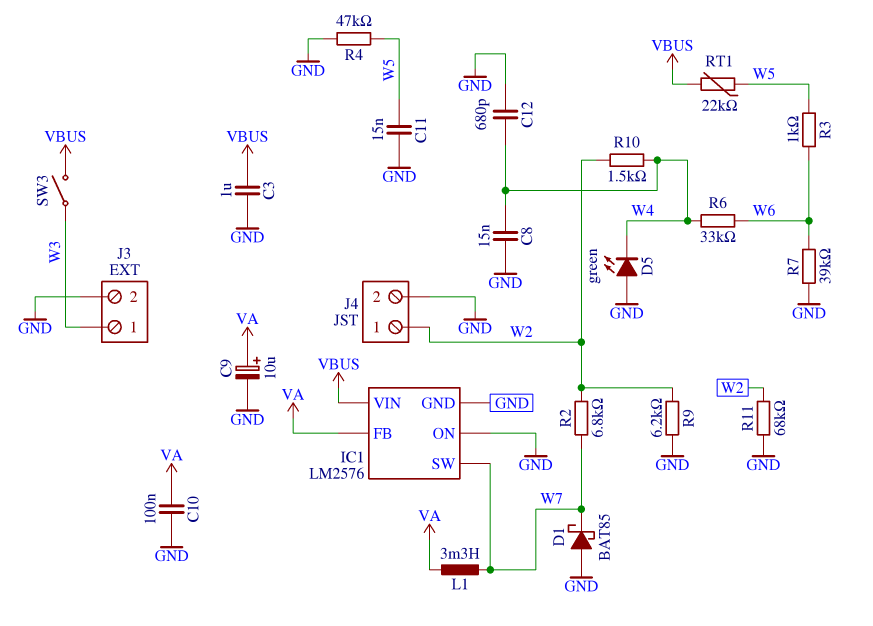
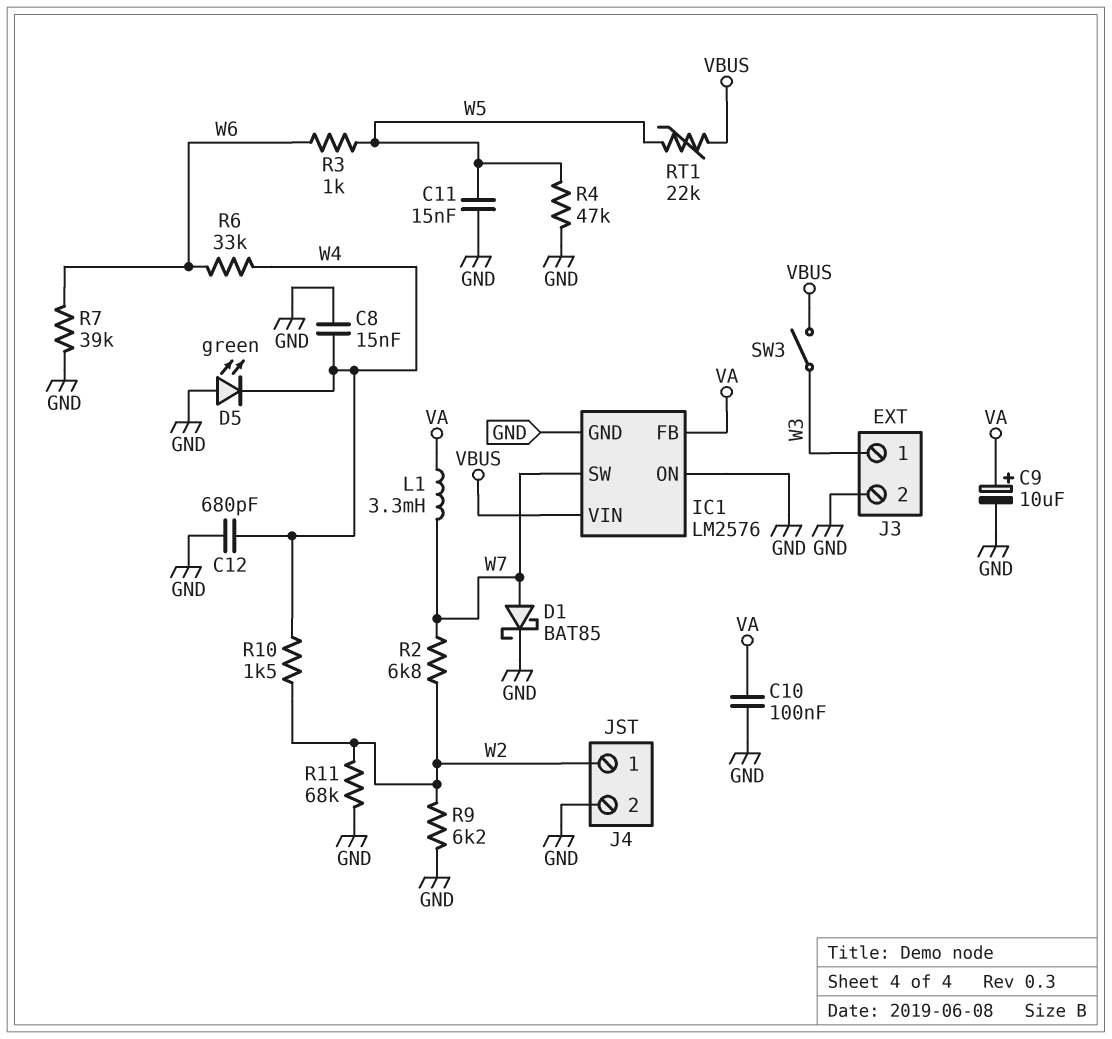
C3: 1uF (GND, VBUS) -> none
D1: schottky BAT85 (A GND, K W7) -> schottky BAT85 (A W7, K GND)

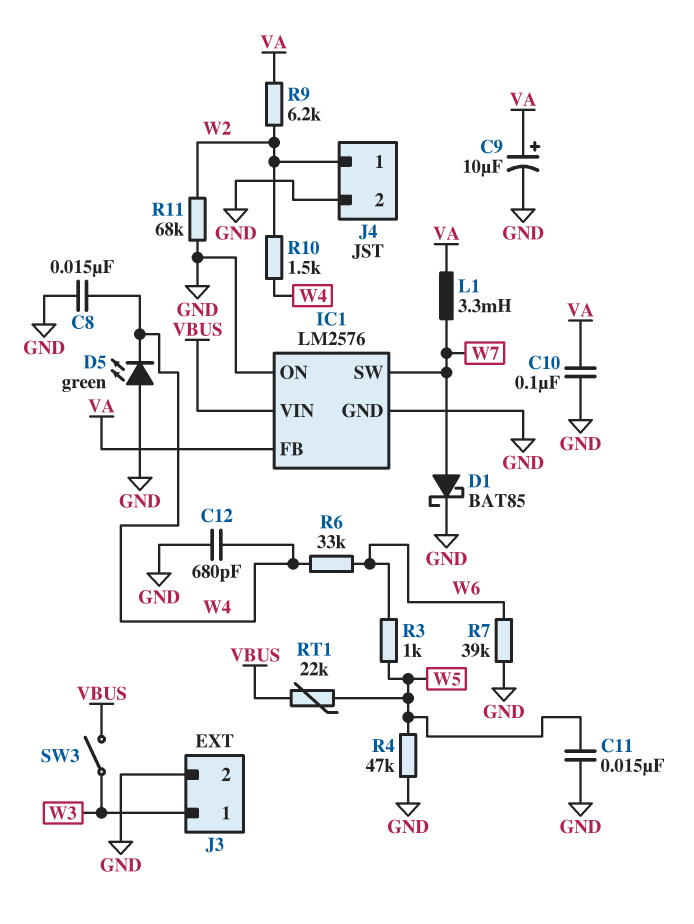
R2: 6.8k (W2, W7) -> none
R9: 6.2k (GND, W2) -> 6.2k (VA, W2)

